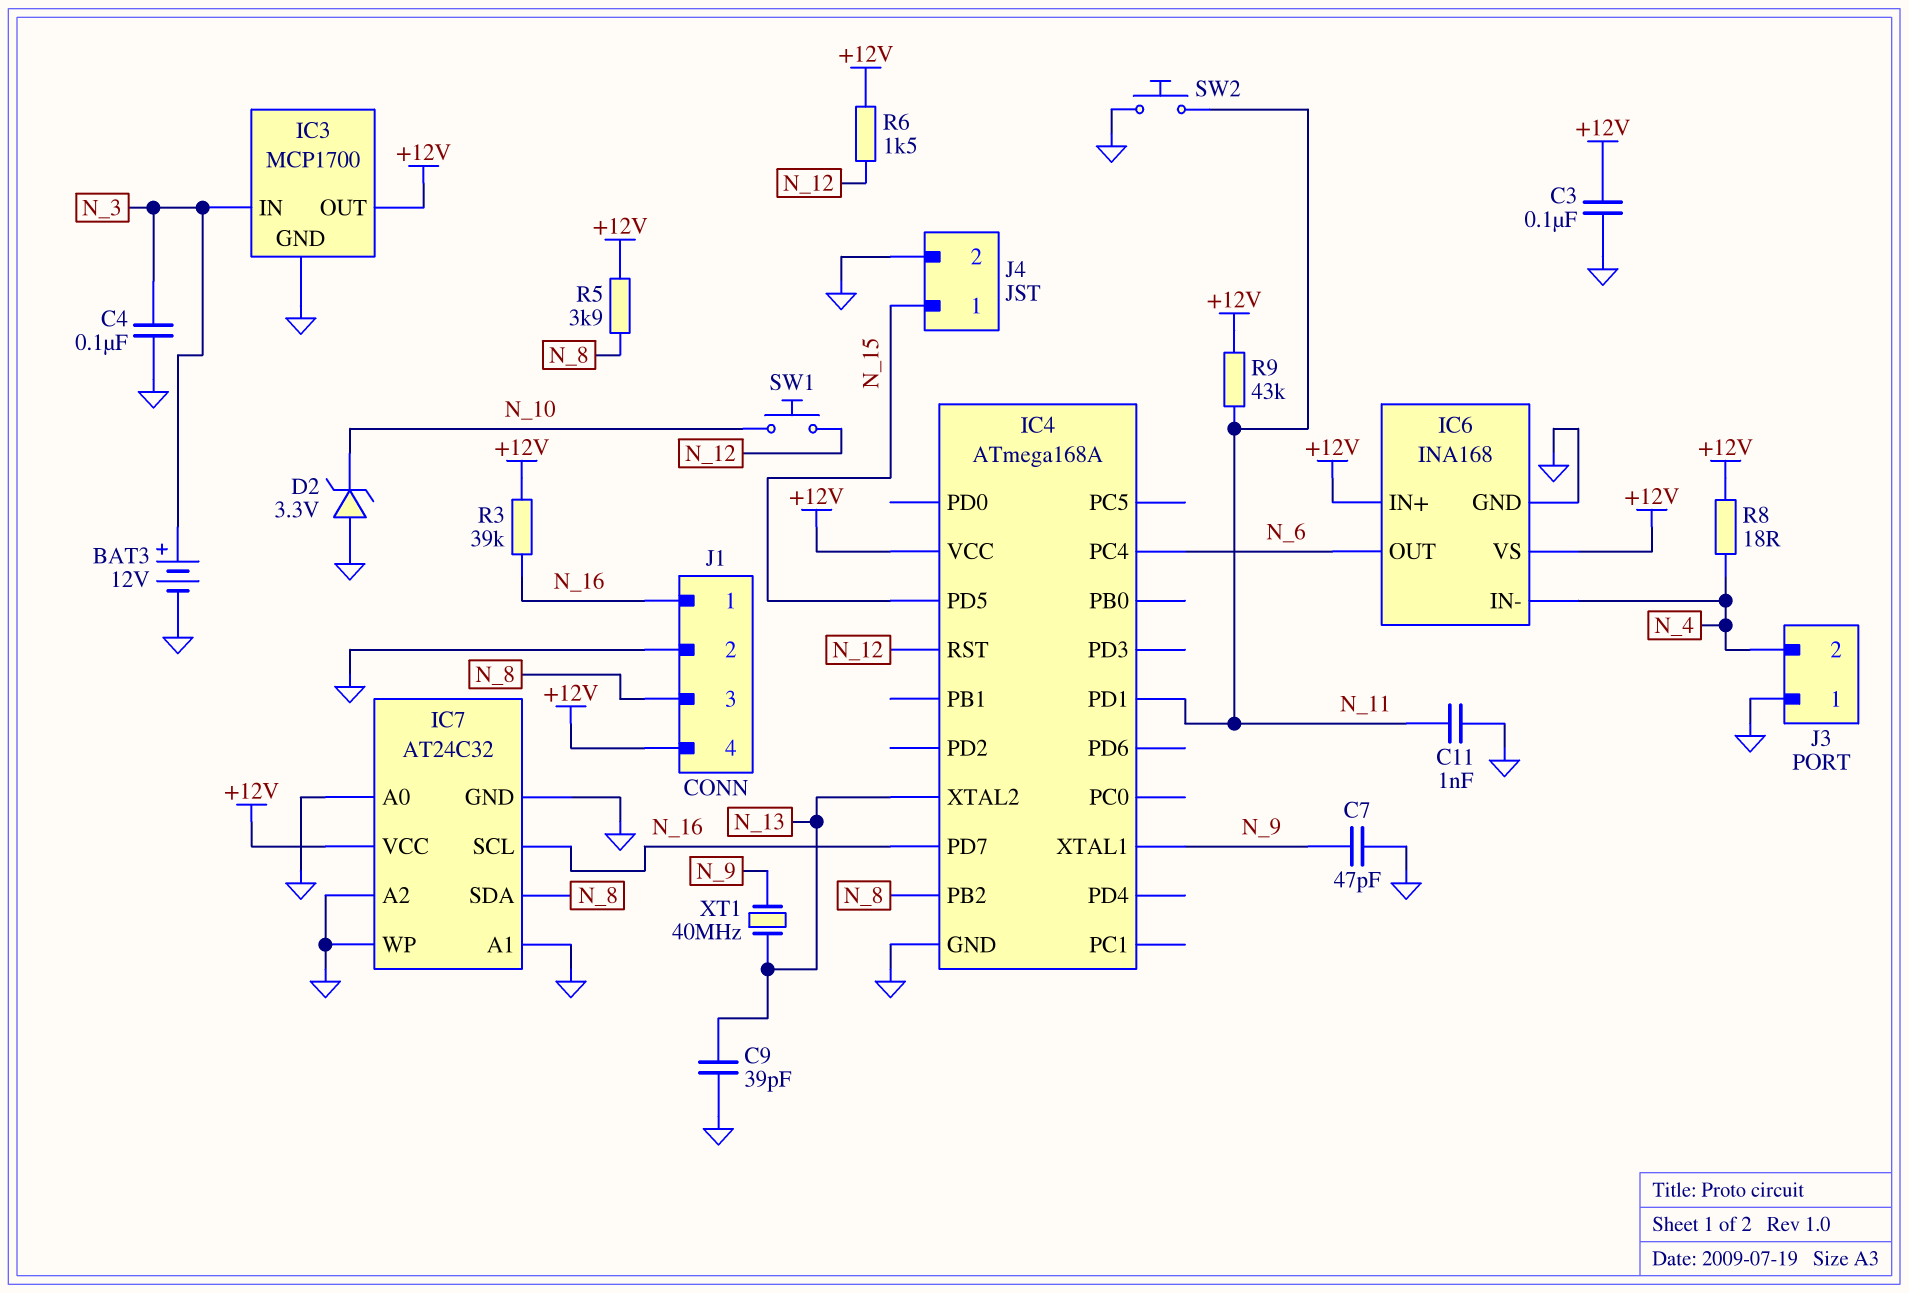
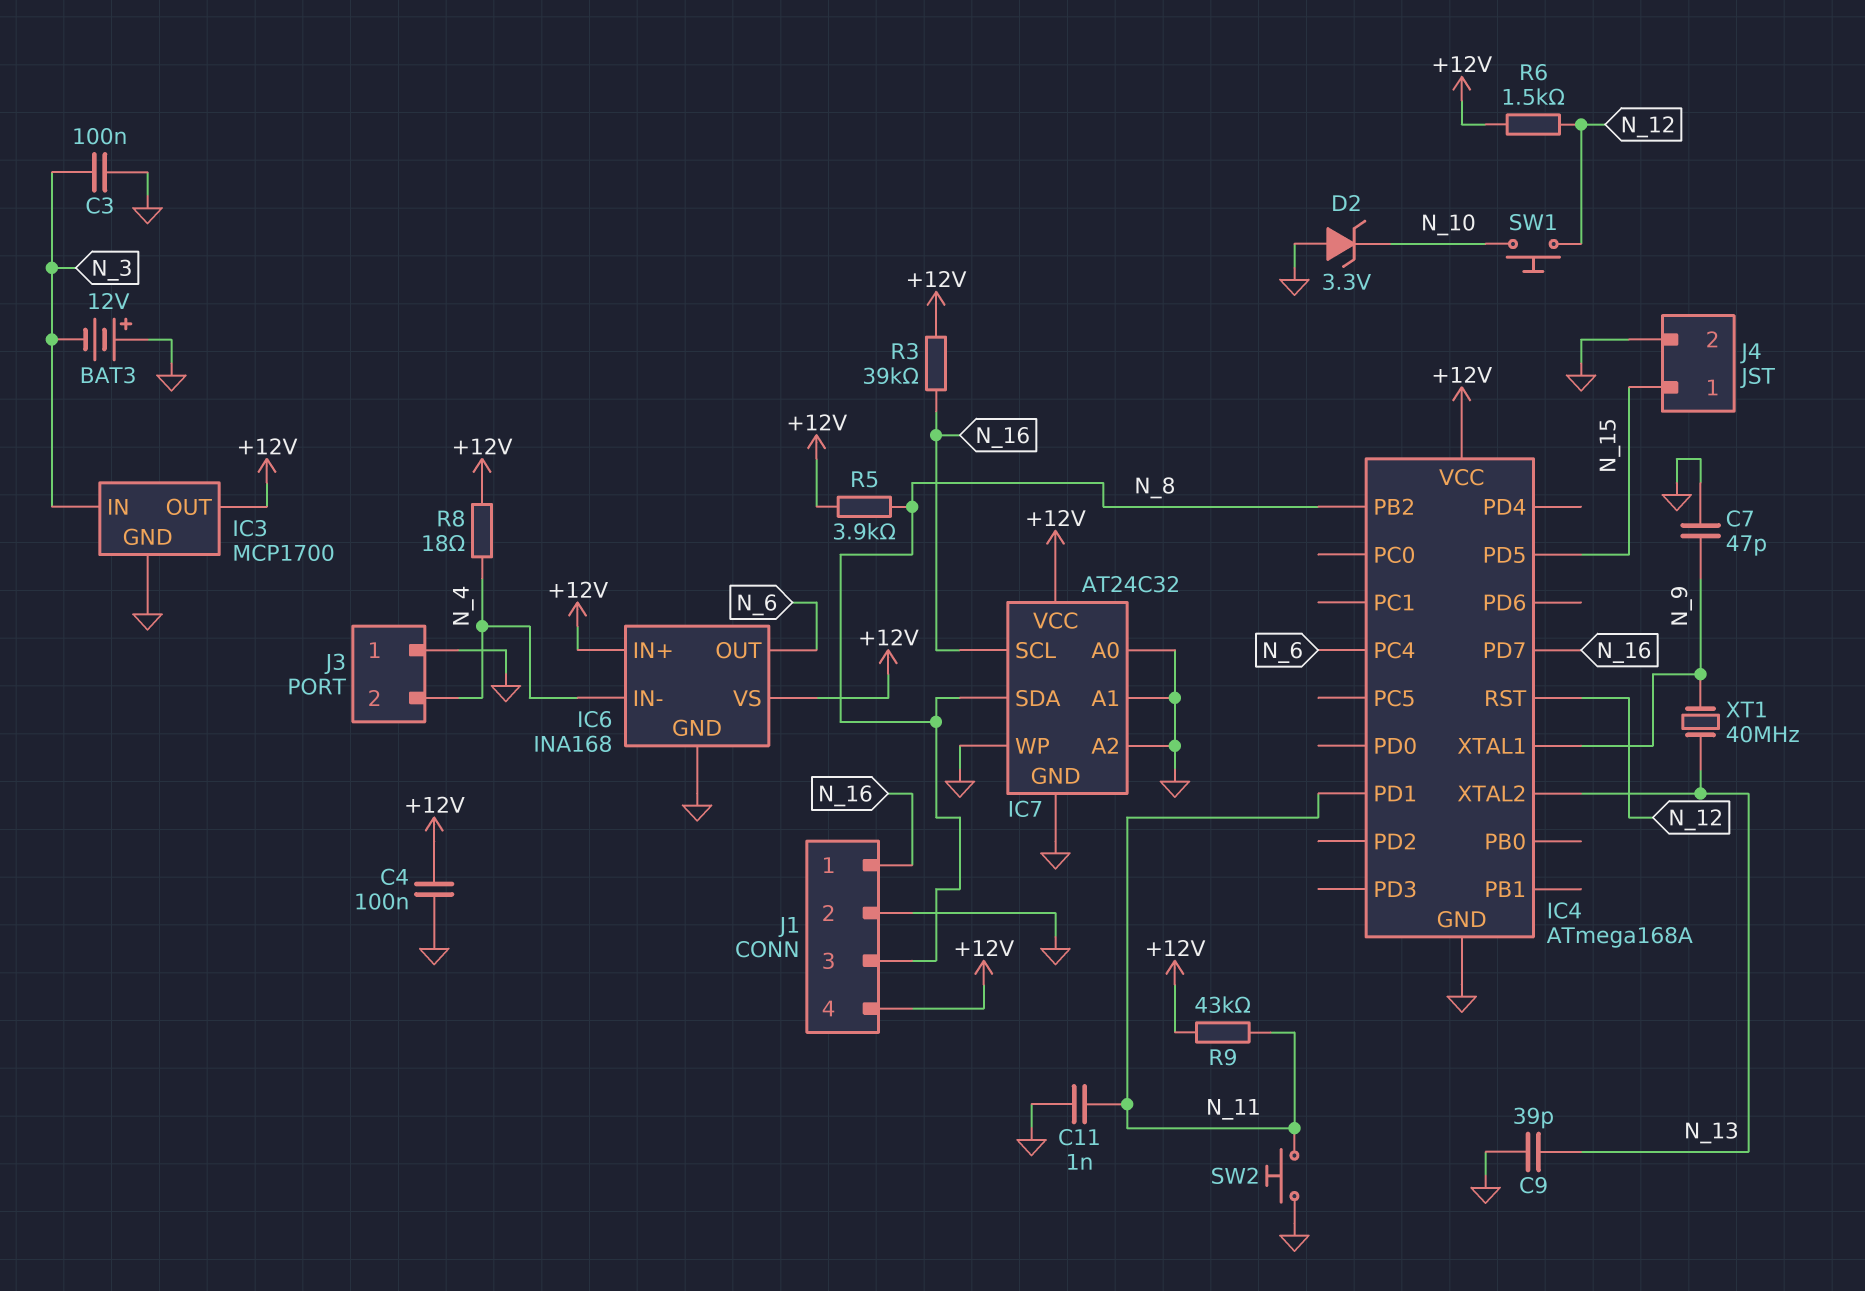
BAT3: 12V (plus N_3, minus GND) -> 12V (plus GND, minus N_3)
C3: 100nF (+12V, GND) -> 100nF (GND, N_3)
C4: 100nF (GND, N_3) -> 100nF (+12V, GND)

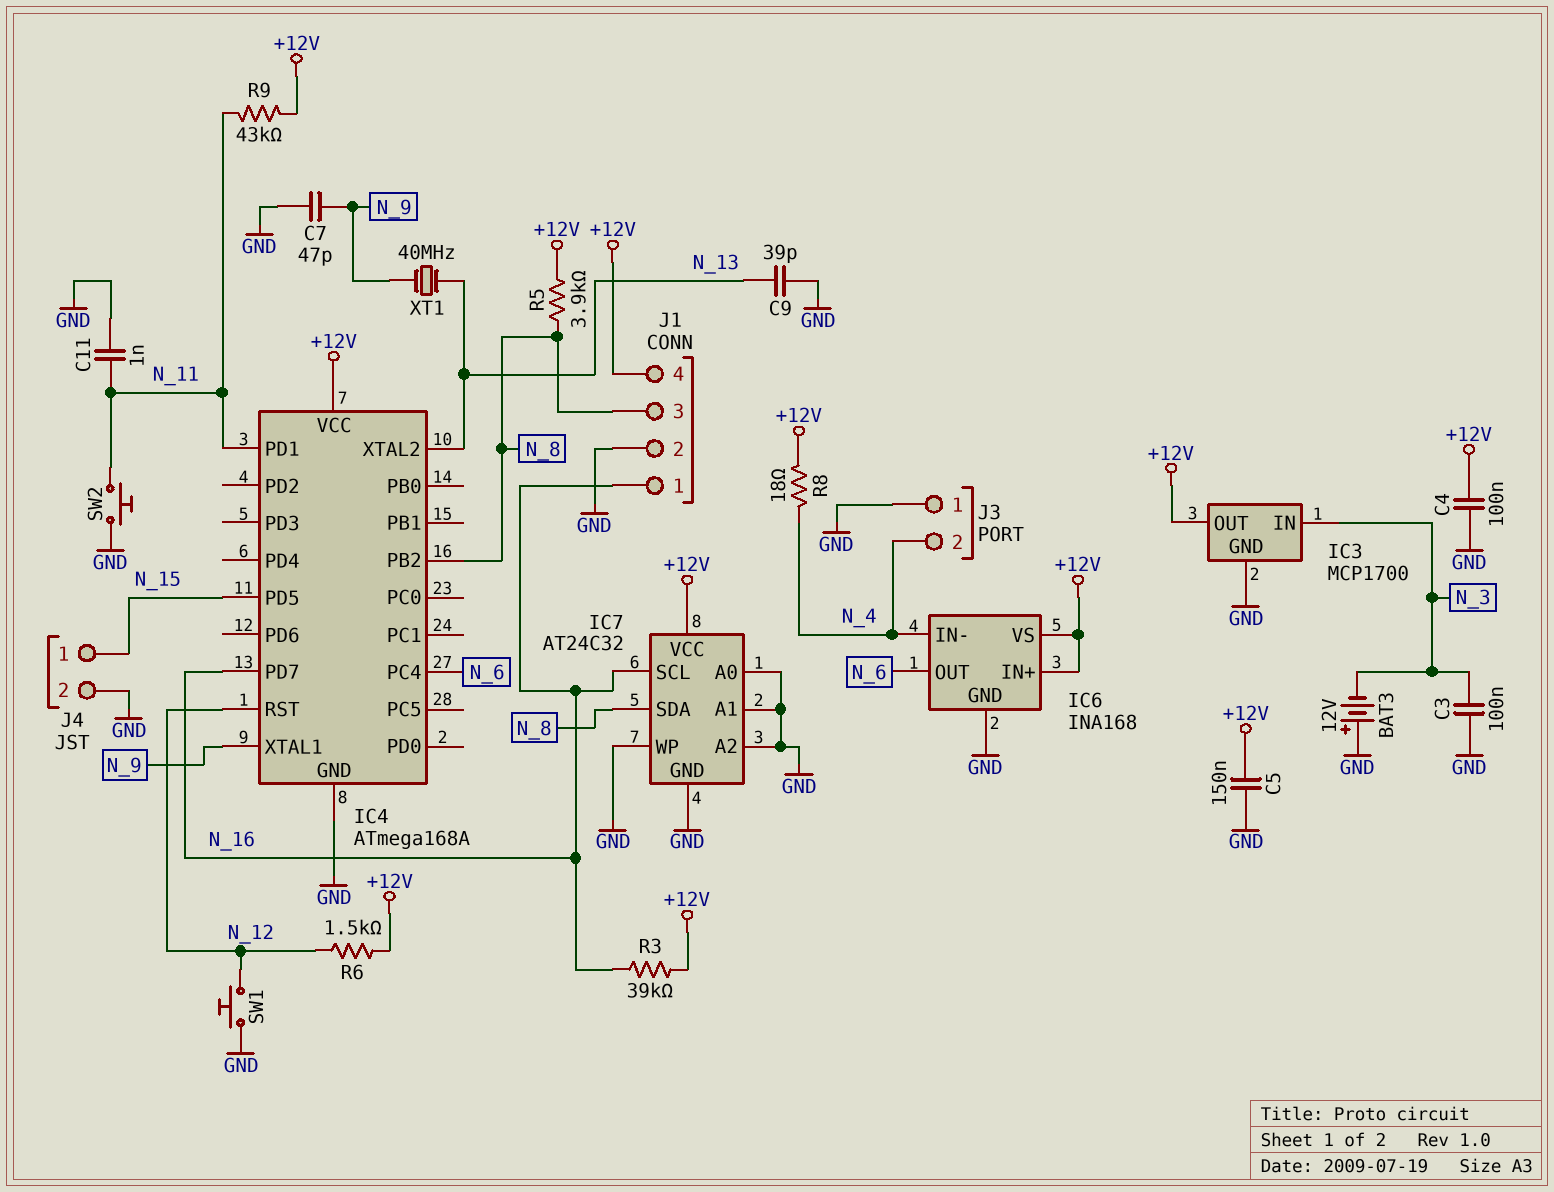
C5: none -> 150nF (+12V, GND)
D2: zener 3.3V (A GND, K N_10) -> none
SW1: button (N_10, N_12) -> button (GND, N_12)

